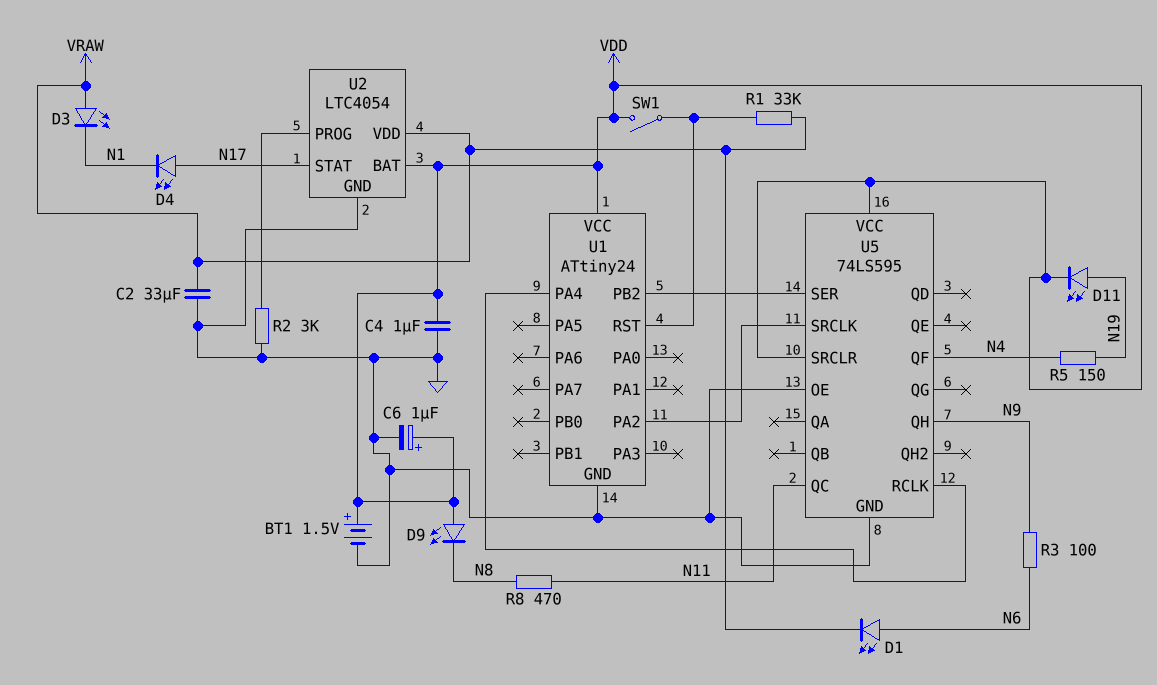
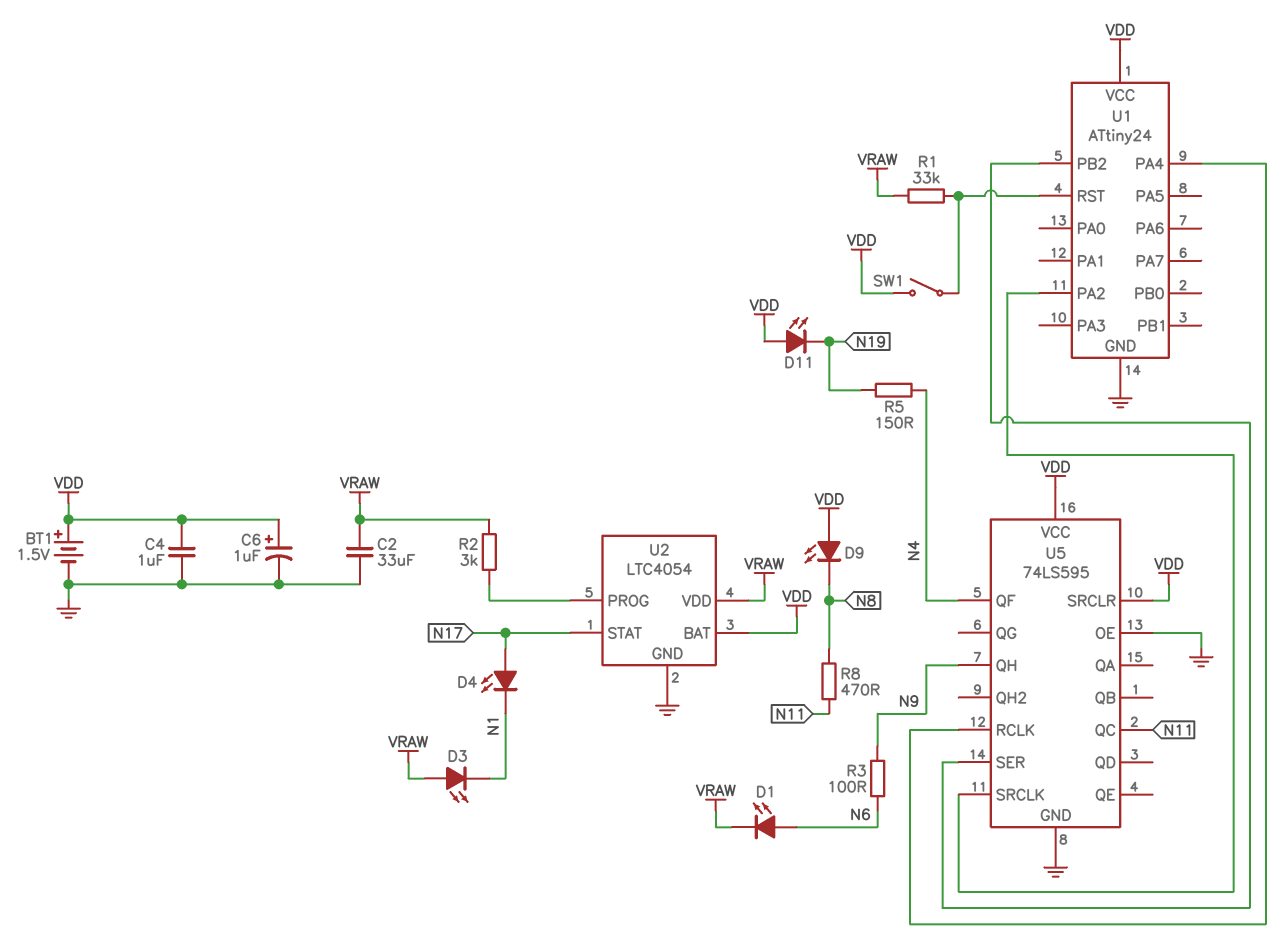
D11: LED (A N19, K VDD) -> LED (A VDD, K N19)
R2: 3k (GND, U2/PROG) -> 3k (U2/PROG, VRAW)

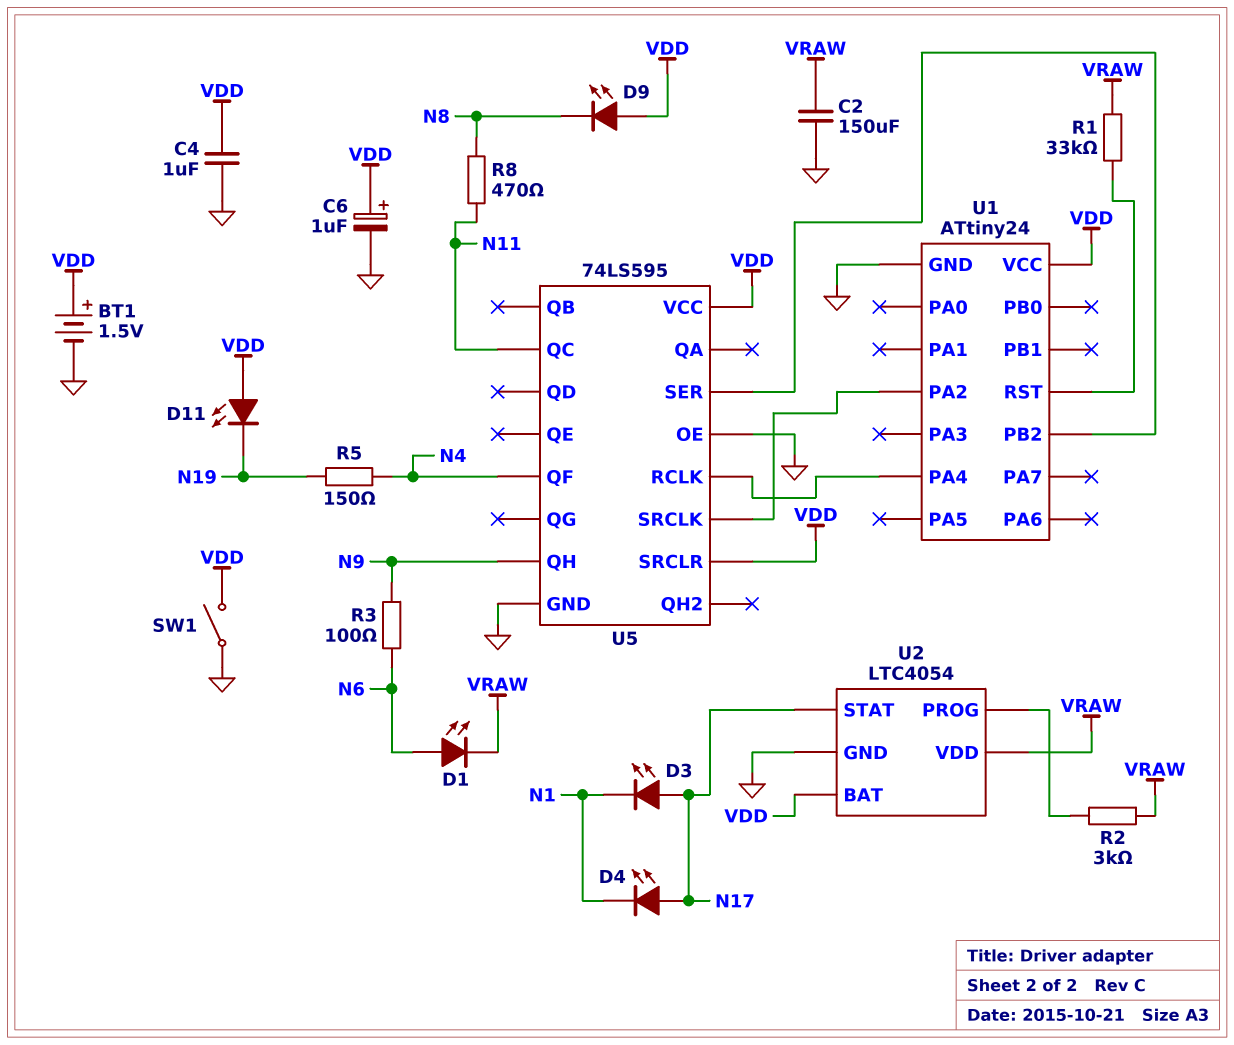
C2: 33uF (GND, VRAW) -> 150uF (GND, VRAW)
D3: LED (A VRAW, K N1) -> LED (A N17, K N1)
SW1: switch (U1/RST, VDD) -> switch (GND, VDD)

